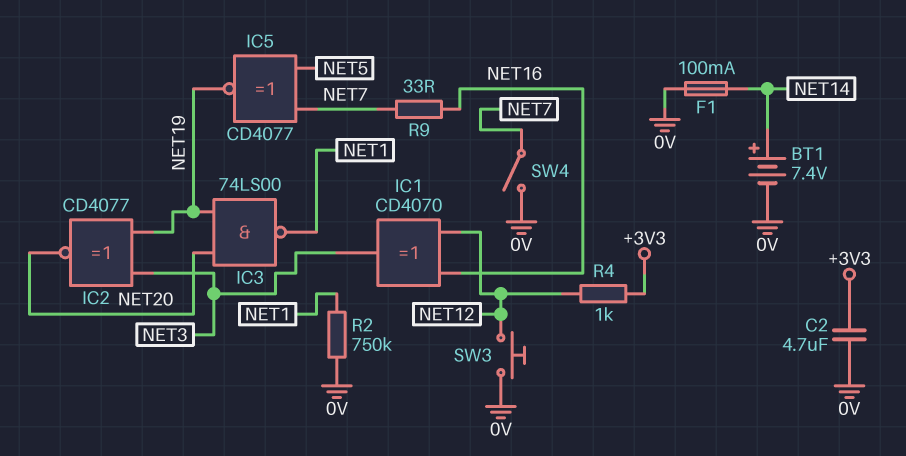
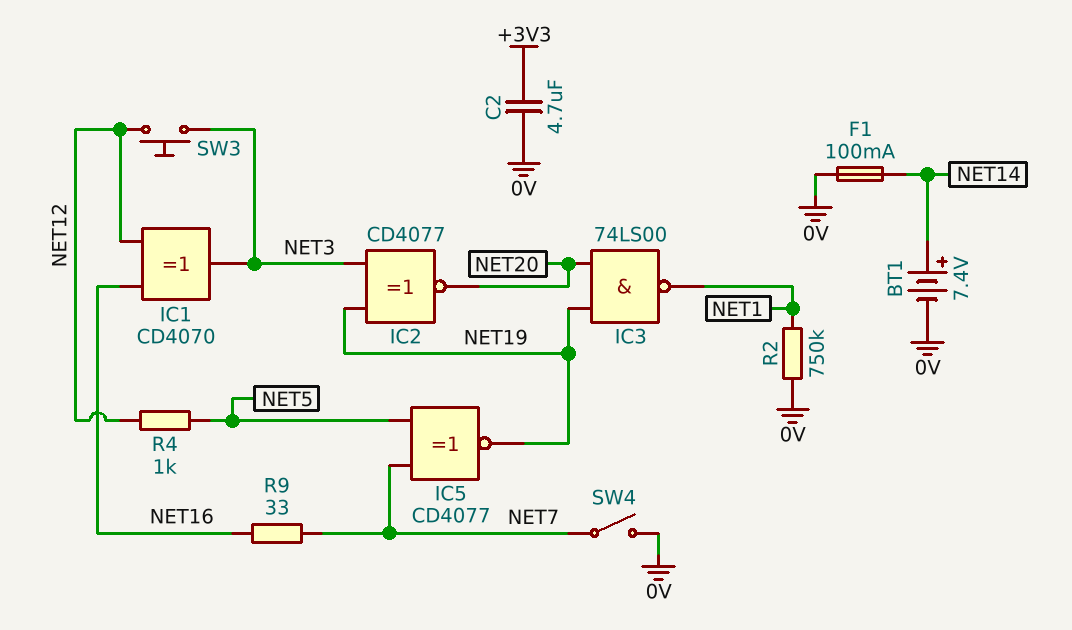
R4: 1k (+3V3, NET12) -> 1k (NET5, NET12)
SW3: button (0V, NET12) -> button (NET3, NET12)

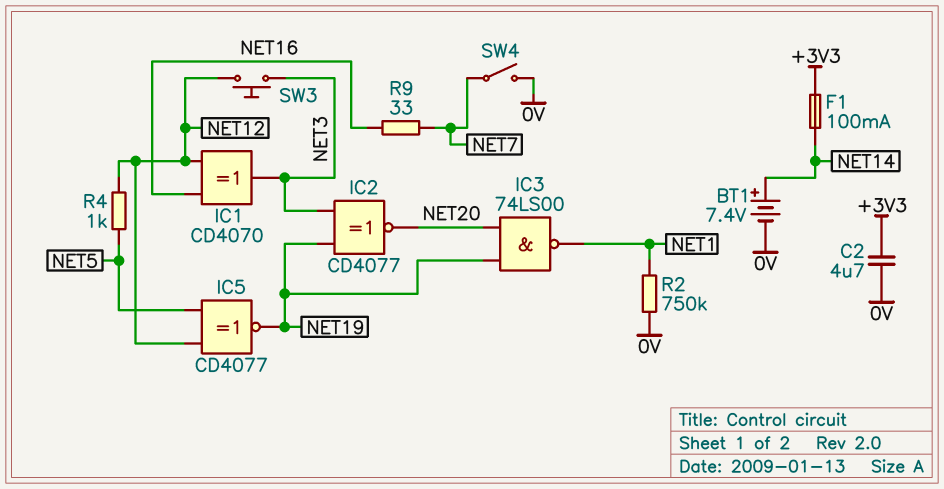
F1: 100mA (0V, NET14) -> 100mA (+3V3, NET14)
IC5: XNOR CD4077 (in NET5, in NET7, out NET19) -> XNOR CD4077 (in NET5, in NET12, out NET19)

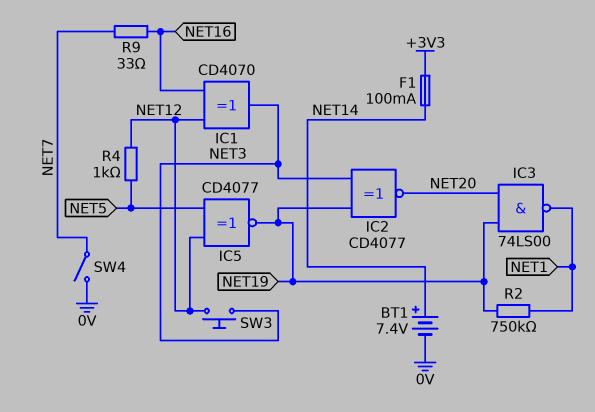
C2: 4.7uF (+3V3, 0V) -> none
R2: 750k (0V, NET1) -> 750k (NET1, NET19)

